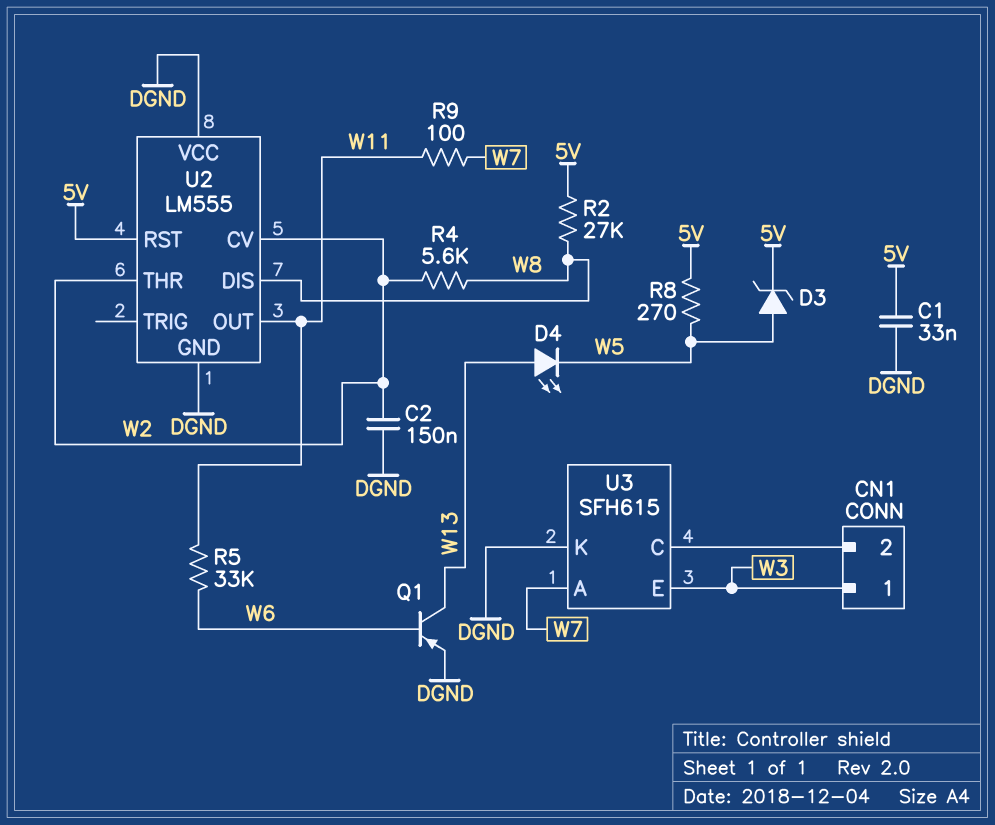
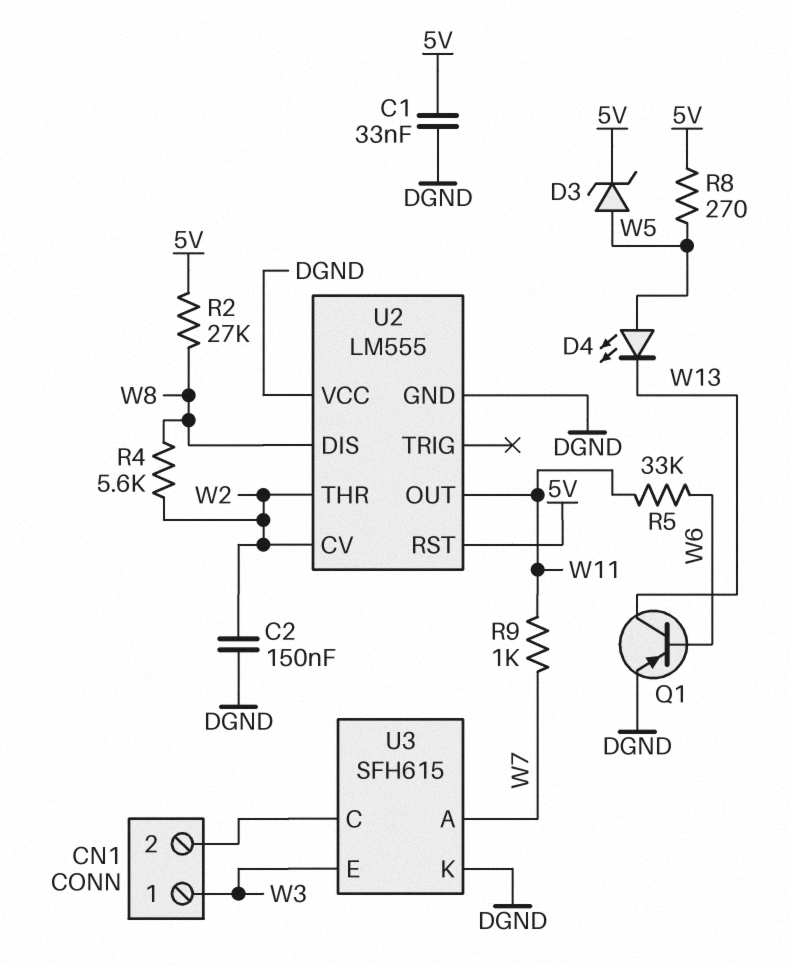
D4: LED (A W13, K W5) -> LED (A W5, K W13)
R9: 100 (W7, W11) -> 1k (W7, W11)

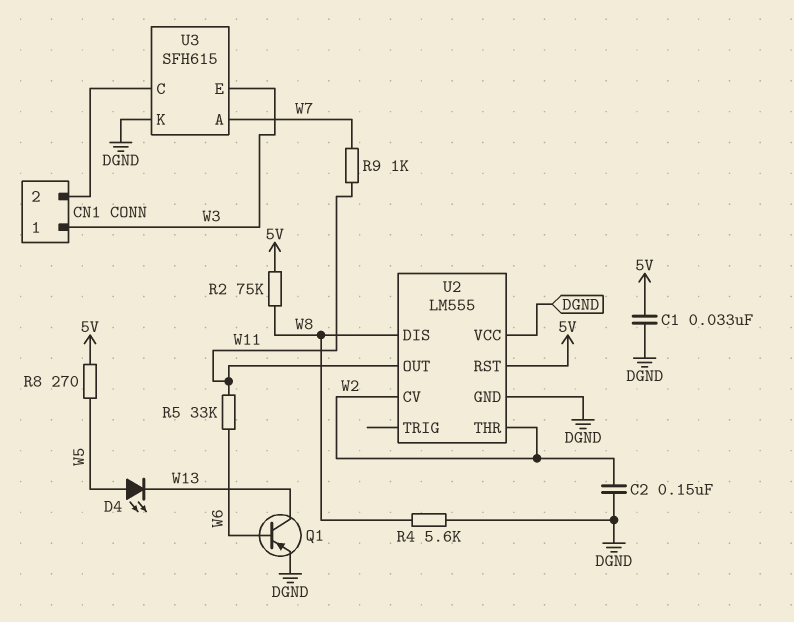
D3: zener (A W5, K 5V) -> none
R2: 27k (5V, W8) -> 75k (5V, W8)
R4: 5.6k (W2, W8) -> 5.6k (DGND, W8)

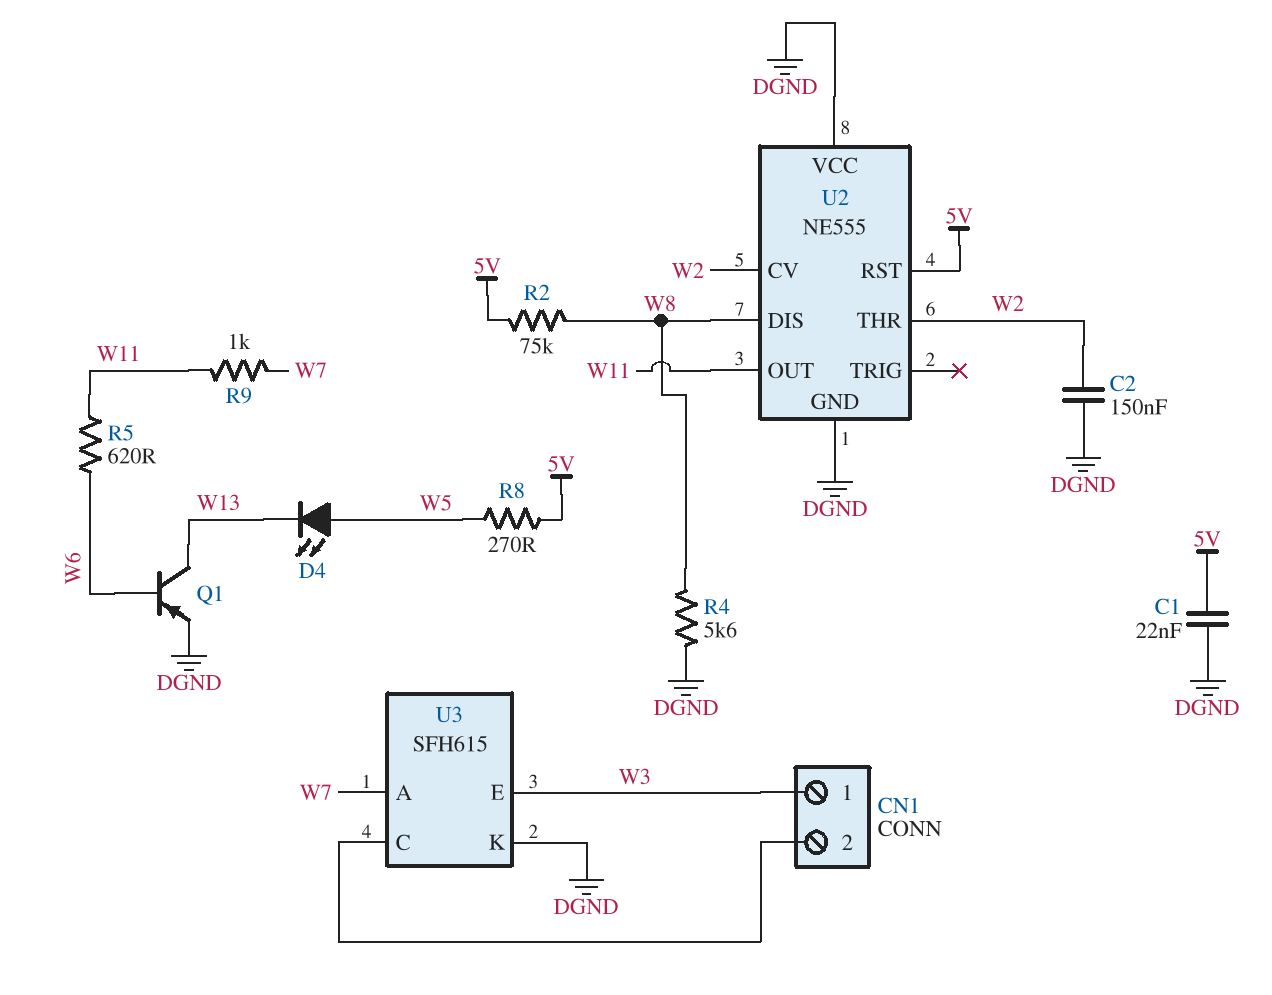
C1: 33nF (5V, DGND) -> 22nF (5V, DGND)
R5: 33k (W6, W11) -> 620 (W6, W11)
U2: LM555 -> NE555

